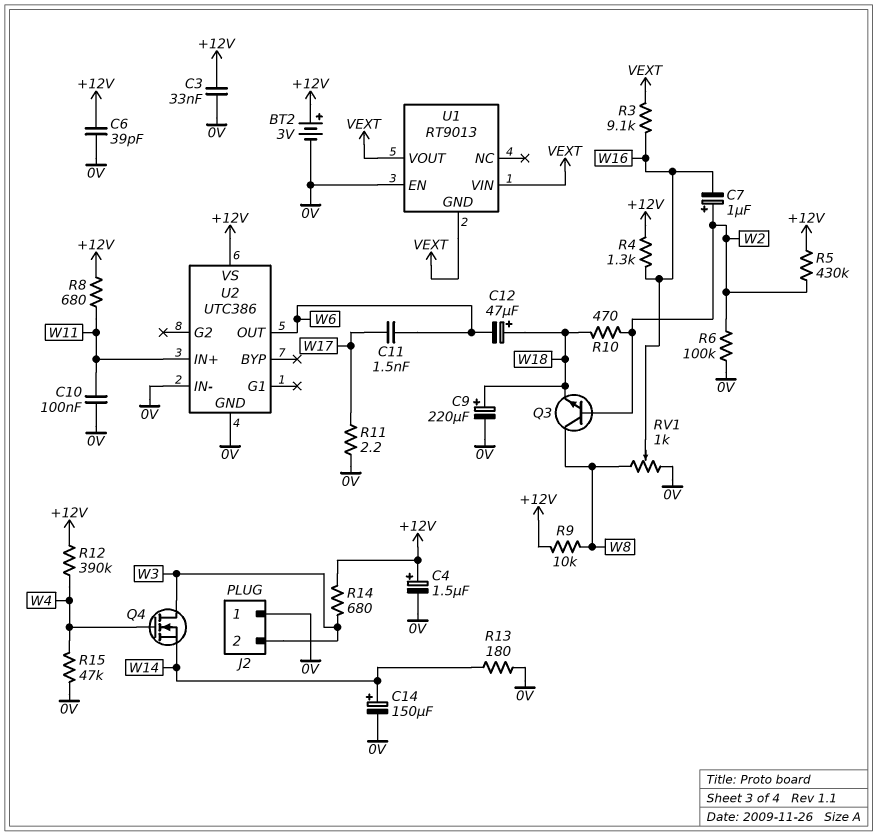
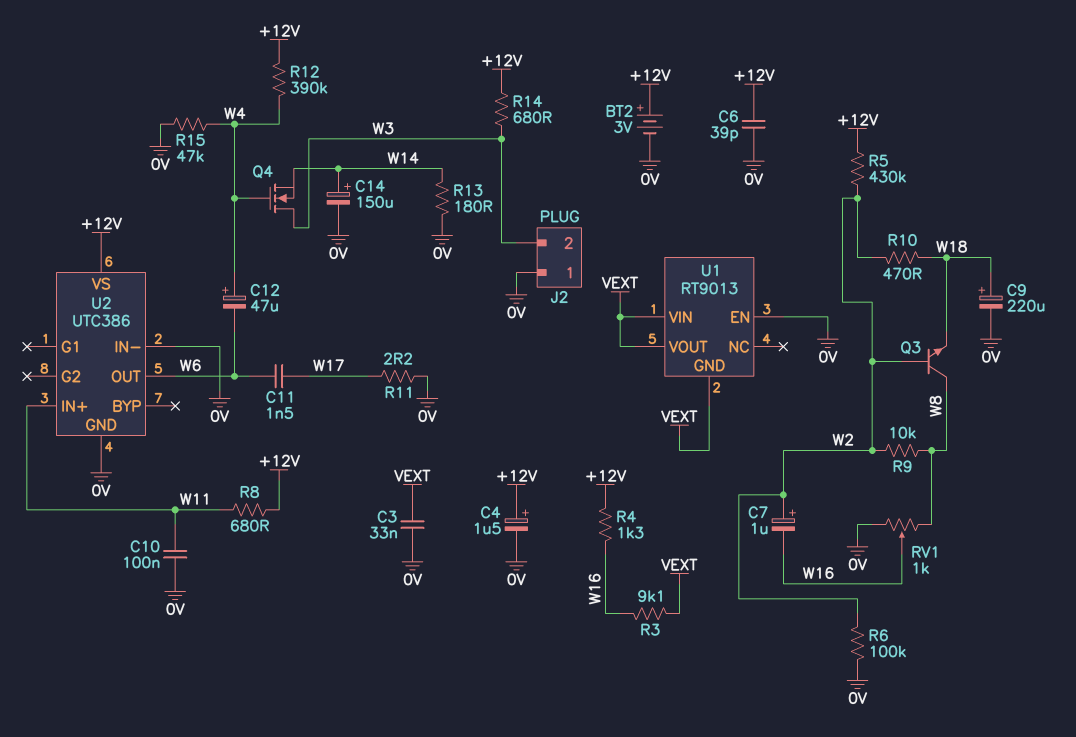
C3: 33nF (+12V, 0V) -> 33nF (0V, VEXT)
C12: 47uF (plus W18, minus W6) -> 47uF (plus W4, minus W6)
R9: 10k (+12V, W8) -> 10k (W2, W8)

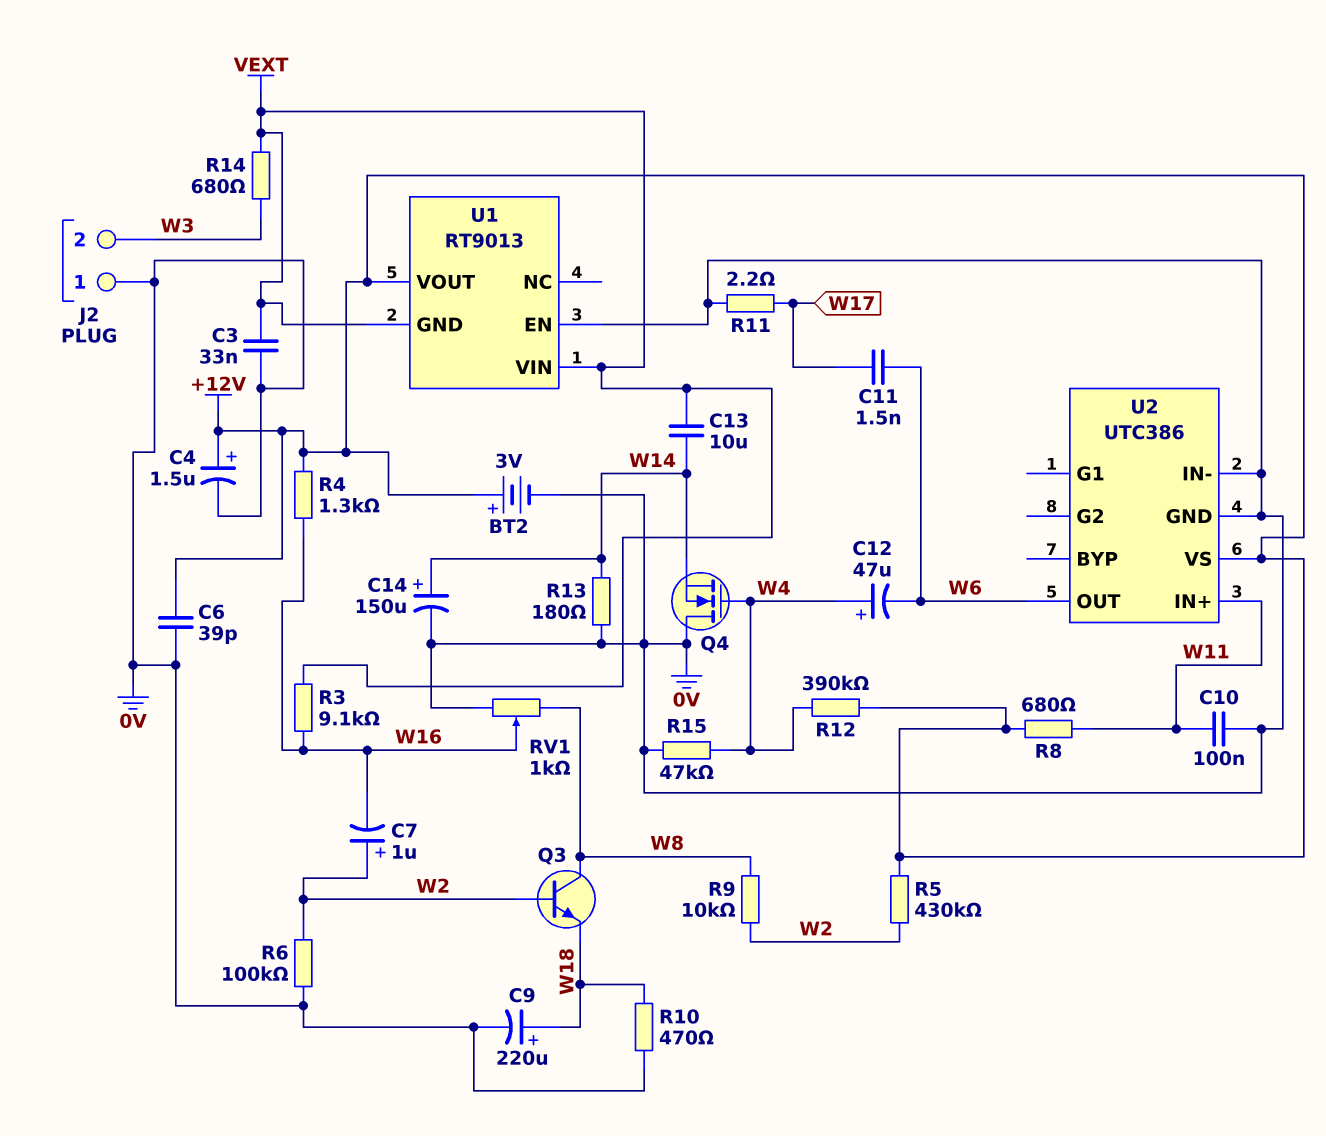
C13: none -> 10uF (VEXT, W14)
Q4: NMOS (G W4, D W3, S W14) -> NMOS (G W4, D 0V, S W14)
R10: 470 (W2, W18) -> 470 (0V, W18)
R14: 680 (+12V, W3) -> 680 (VEXT, W3)
U1 pin VOUT: VEXT -> +12V

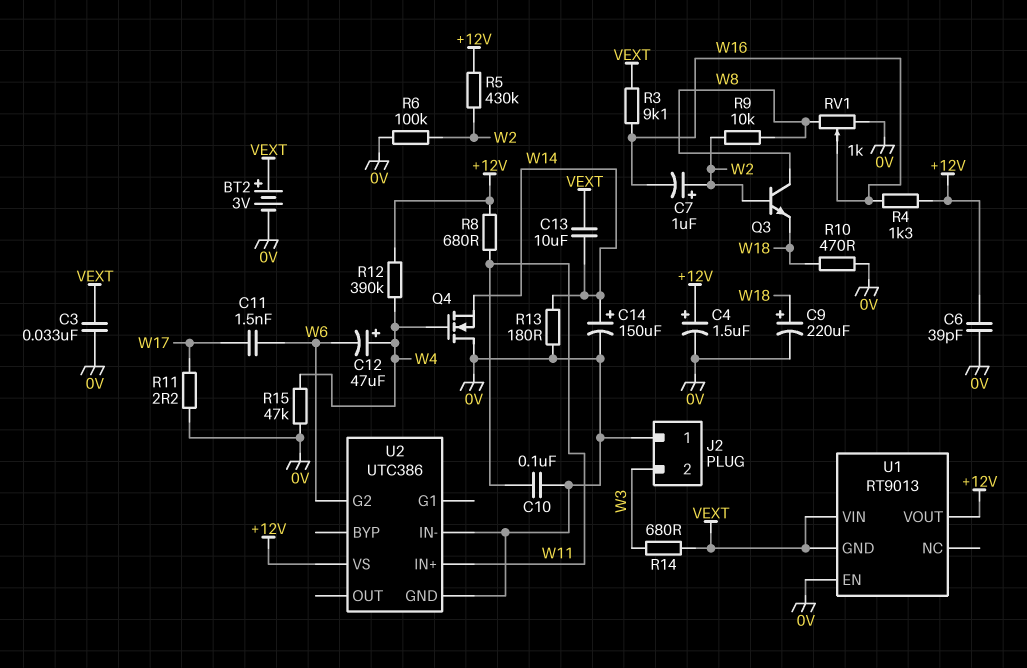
BT2: 3V (plus +12V, minus 0V) -> 3V (plus VEXT, minus 0V)
U2 pin G2: none -> W6
U2 pin OUT: W6 -> none

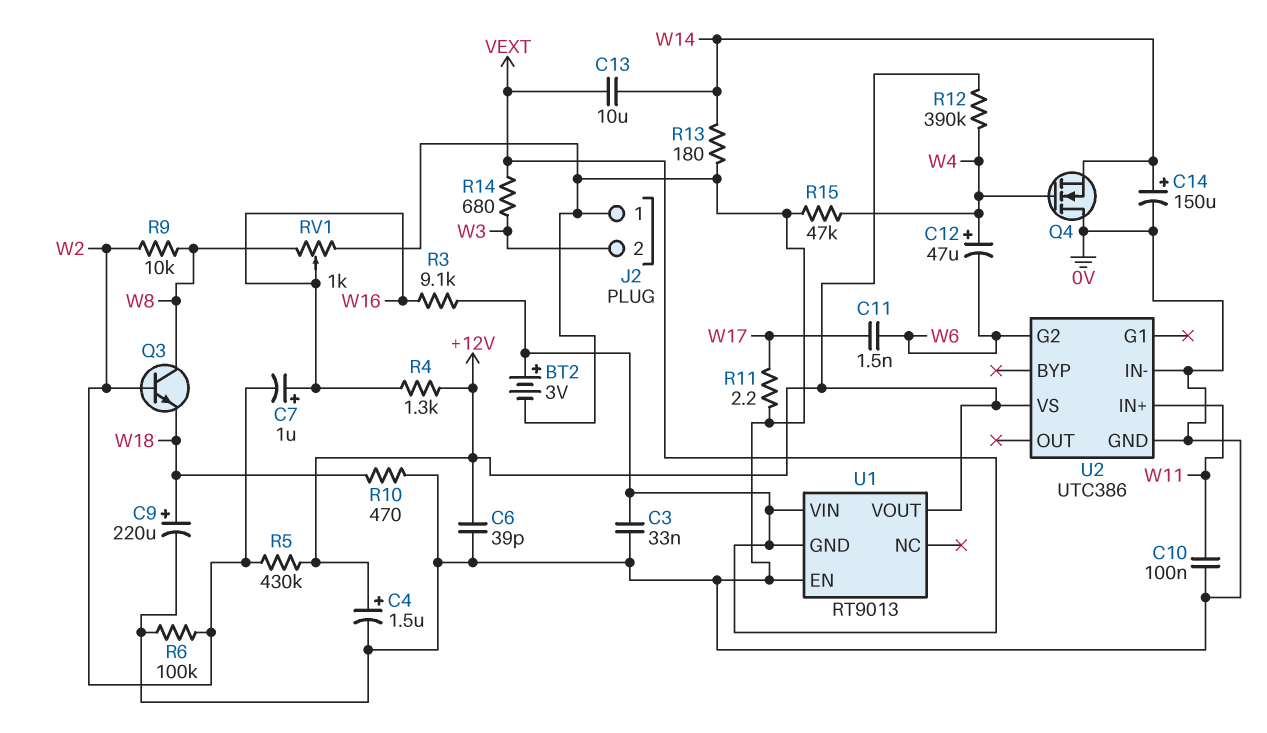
C7: 1uF (plus W2, minus W16) -> 1uF (plus W16, minus W2)
R8: 680 (+12V, W11) -> none

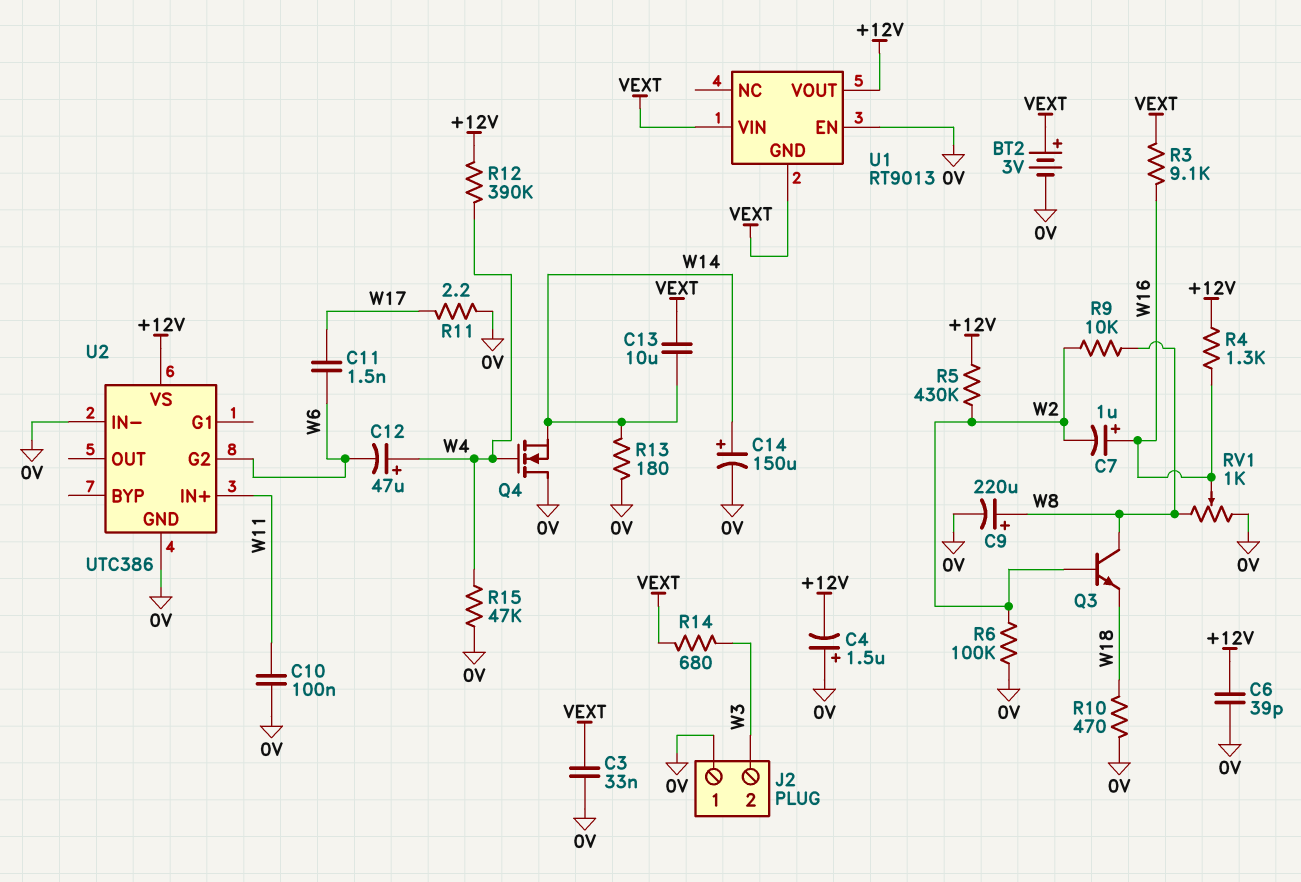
C4: 1.5uF (plus +12V, minus 0V) -> 1.5uF (plus 0V, minus +12V)
C9: 220uF (plus W18, minus 0V) -> 220uF (plus W8, minus 0V)

